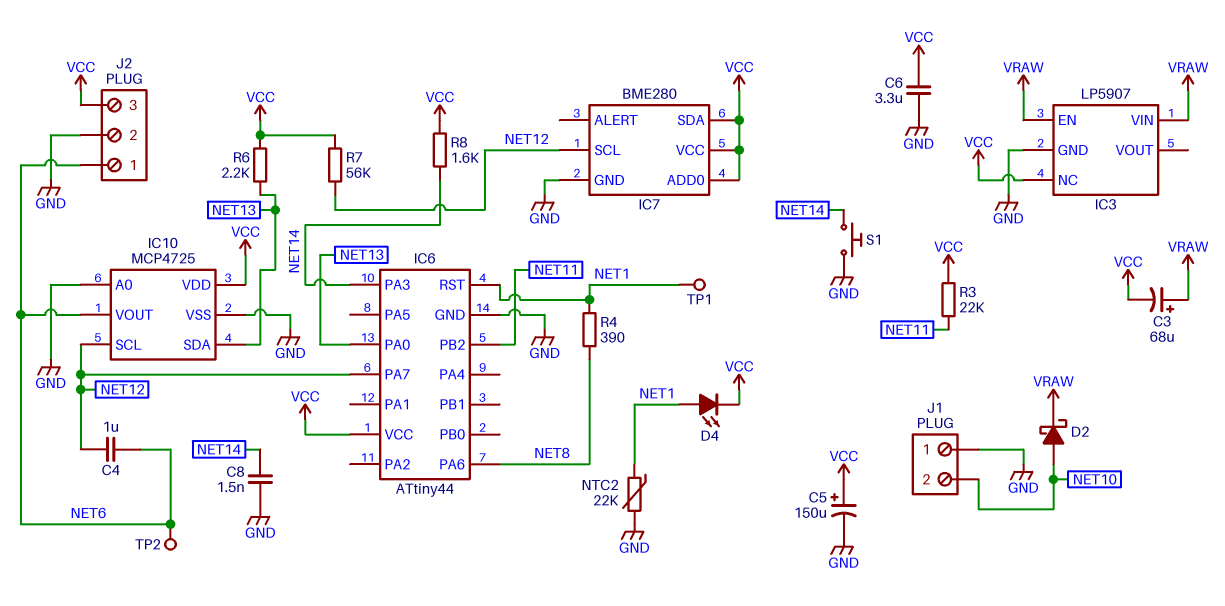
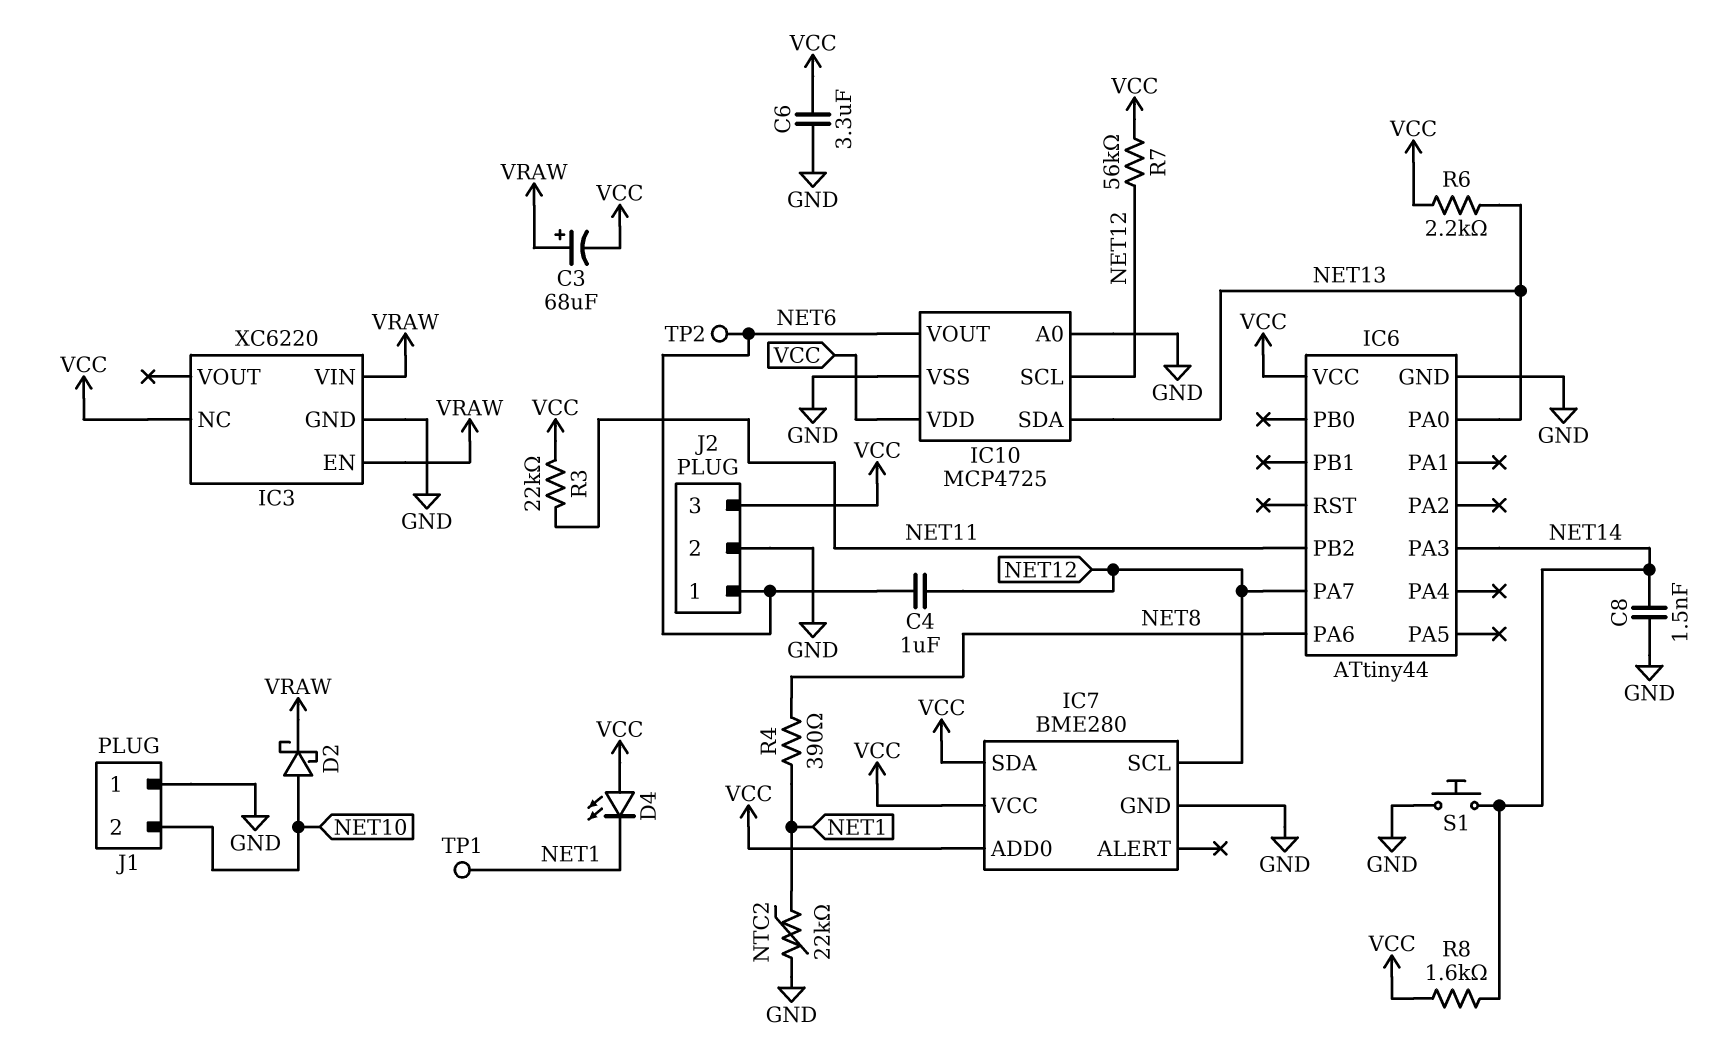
C5: 150uF (plus VCC, minus GND) -> none
D4: LED (A NET1, K VCC) -> LED (A VCC, K NET1)
IC3: LP5907 -> XC6220
IC6 pin RST: NET1 -> none

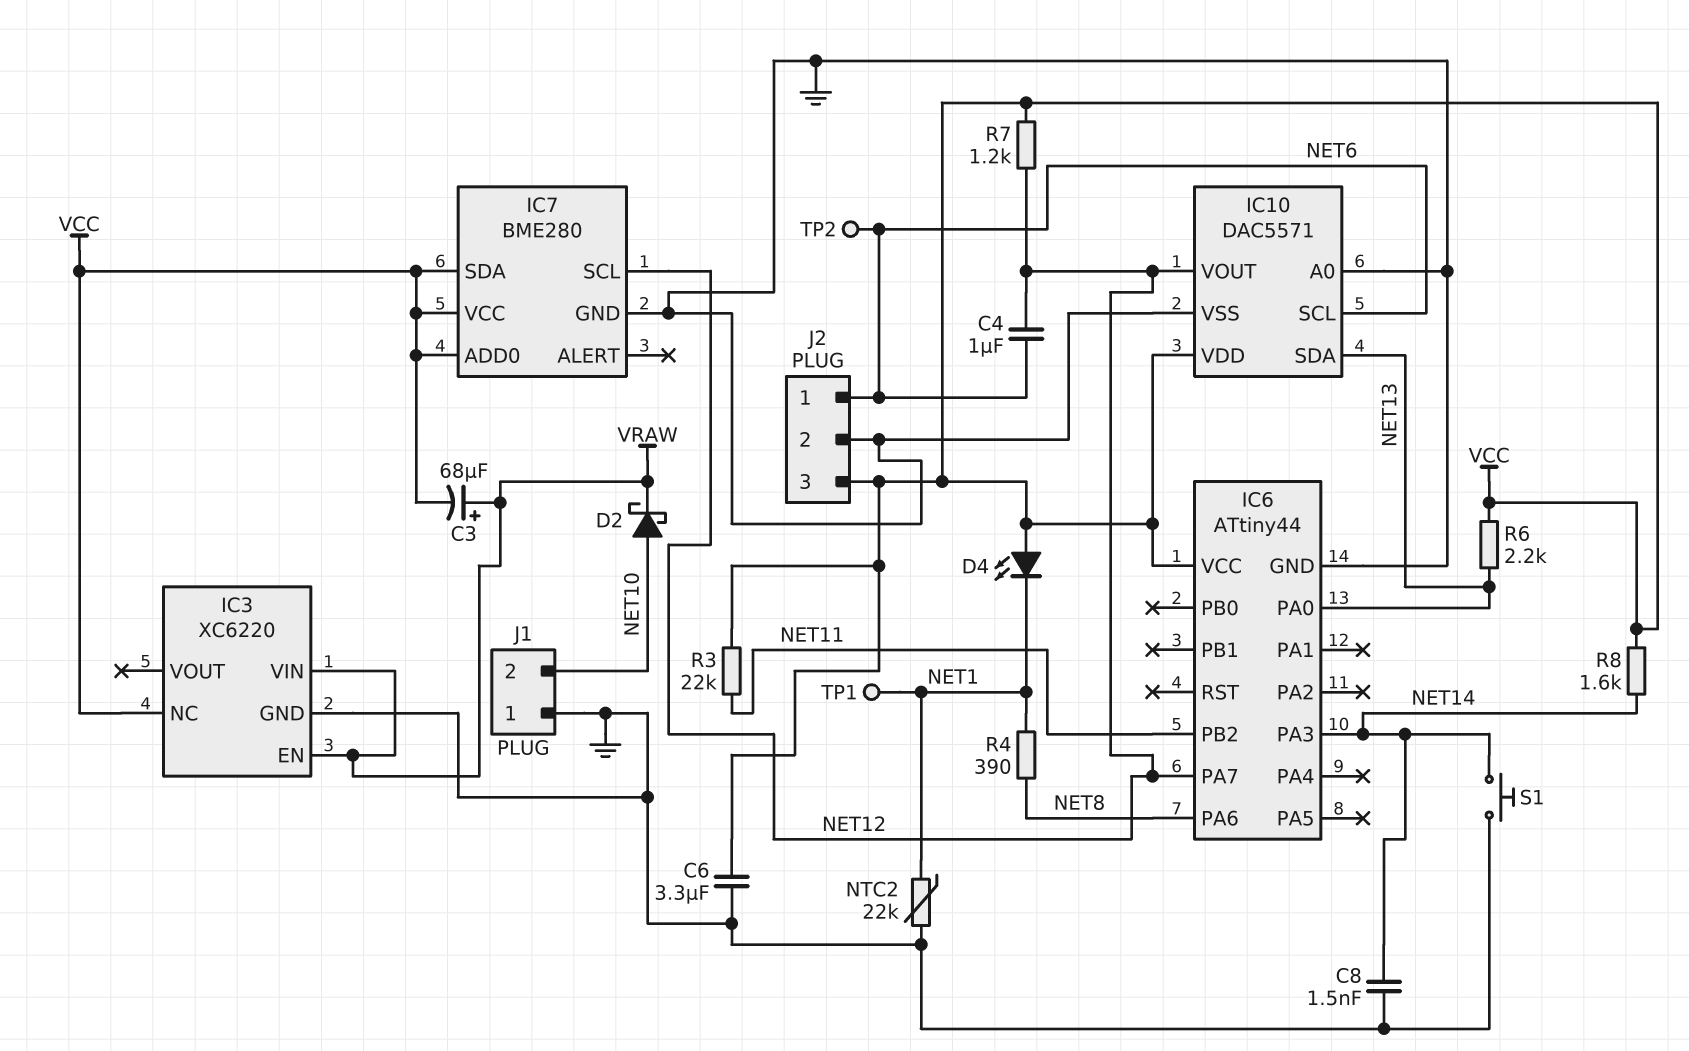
IC10: MCP4725 -> DAC5571
IC10 pin SCL: NET12 -> NET6
IC10 pin VOUT: NET6 -> NET12
R7: 56k (NET12, VCC) -> 1.2k (NET12, VCC)

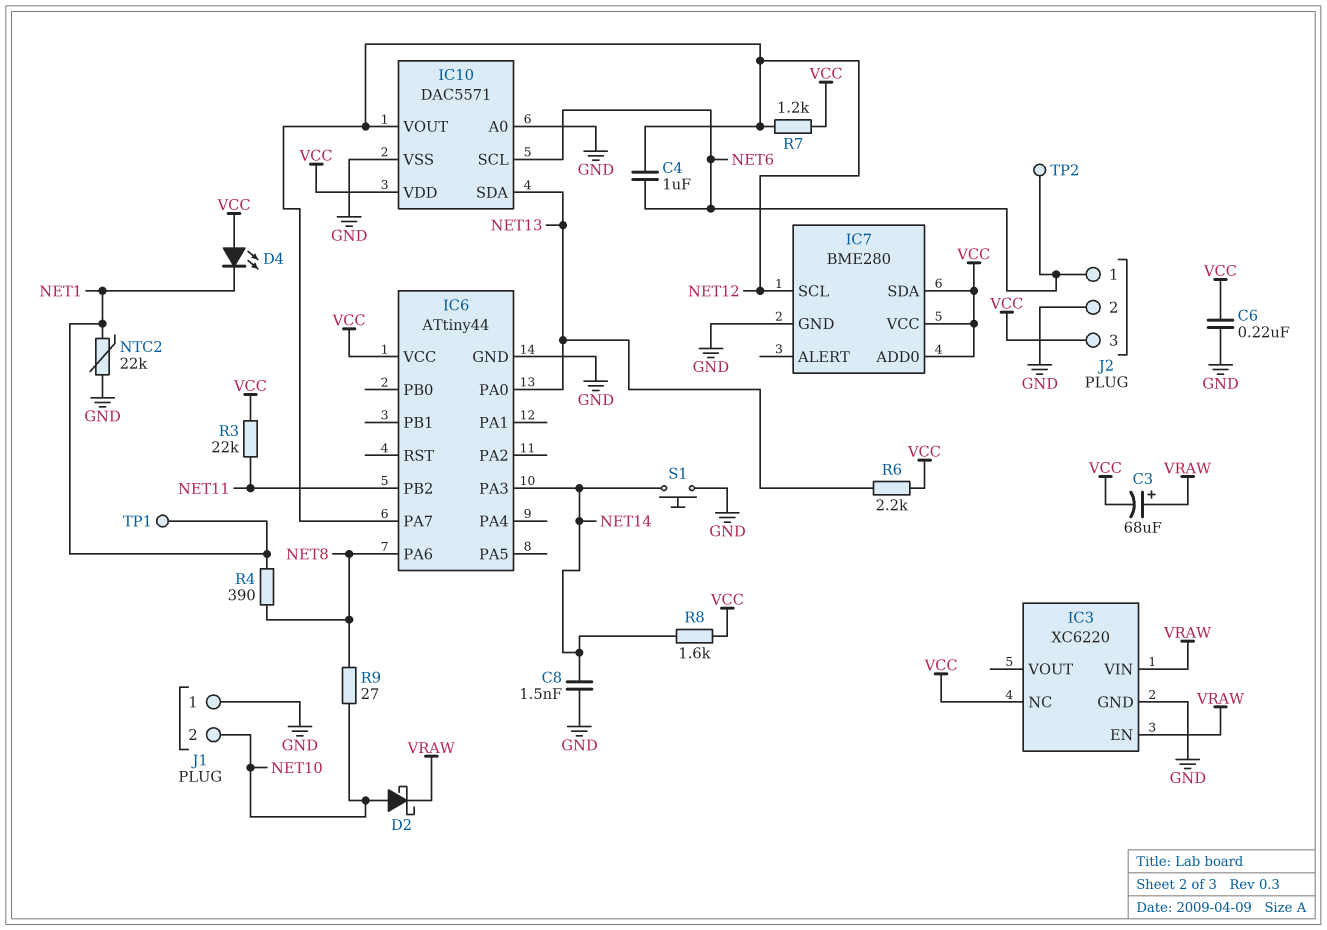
C6: 3.3uF (GND, VCC) -> 220nF (GND, VCC)
R9: none -> 27 (NET8, NET10)

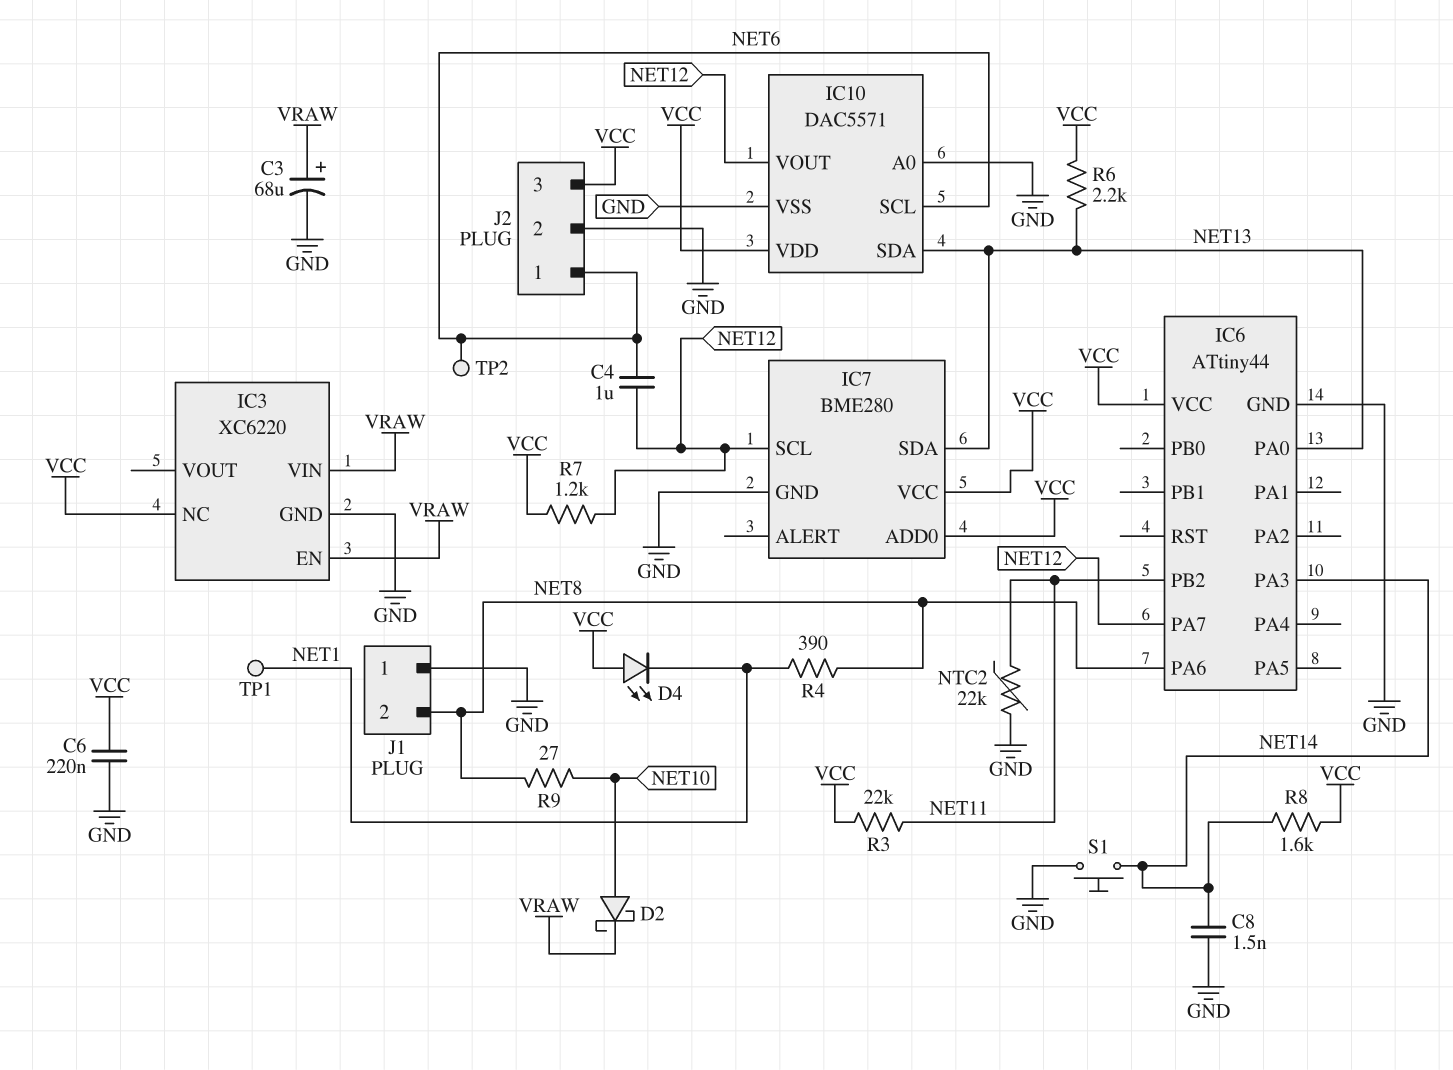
C3: 68uF (plus VRAW, minus VCC) -> 68uF (plus VRAW, minus GND)
IC7 pin SDA: VCC -> NET13
J1 pin 2: NET10 -> NET8
NTC2: 22k (GND, NET1) -> 22k (GND, NET11)

